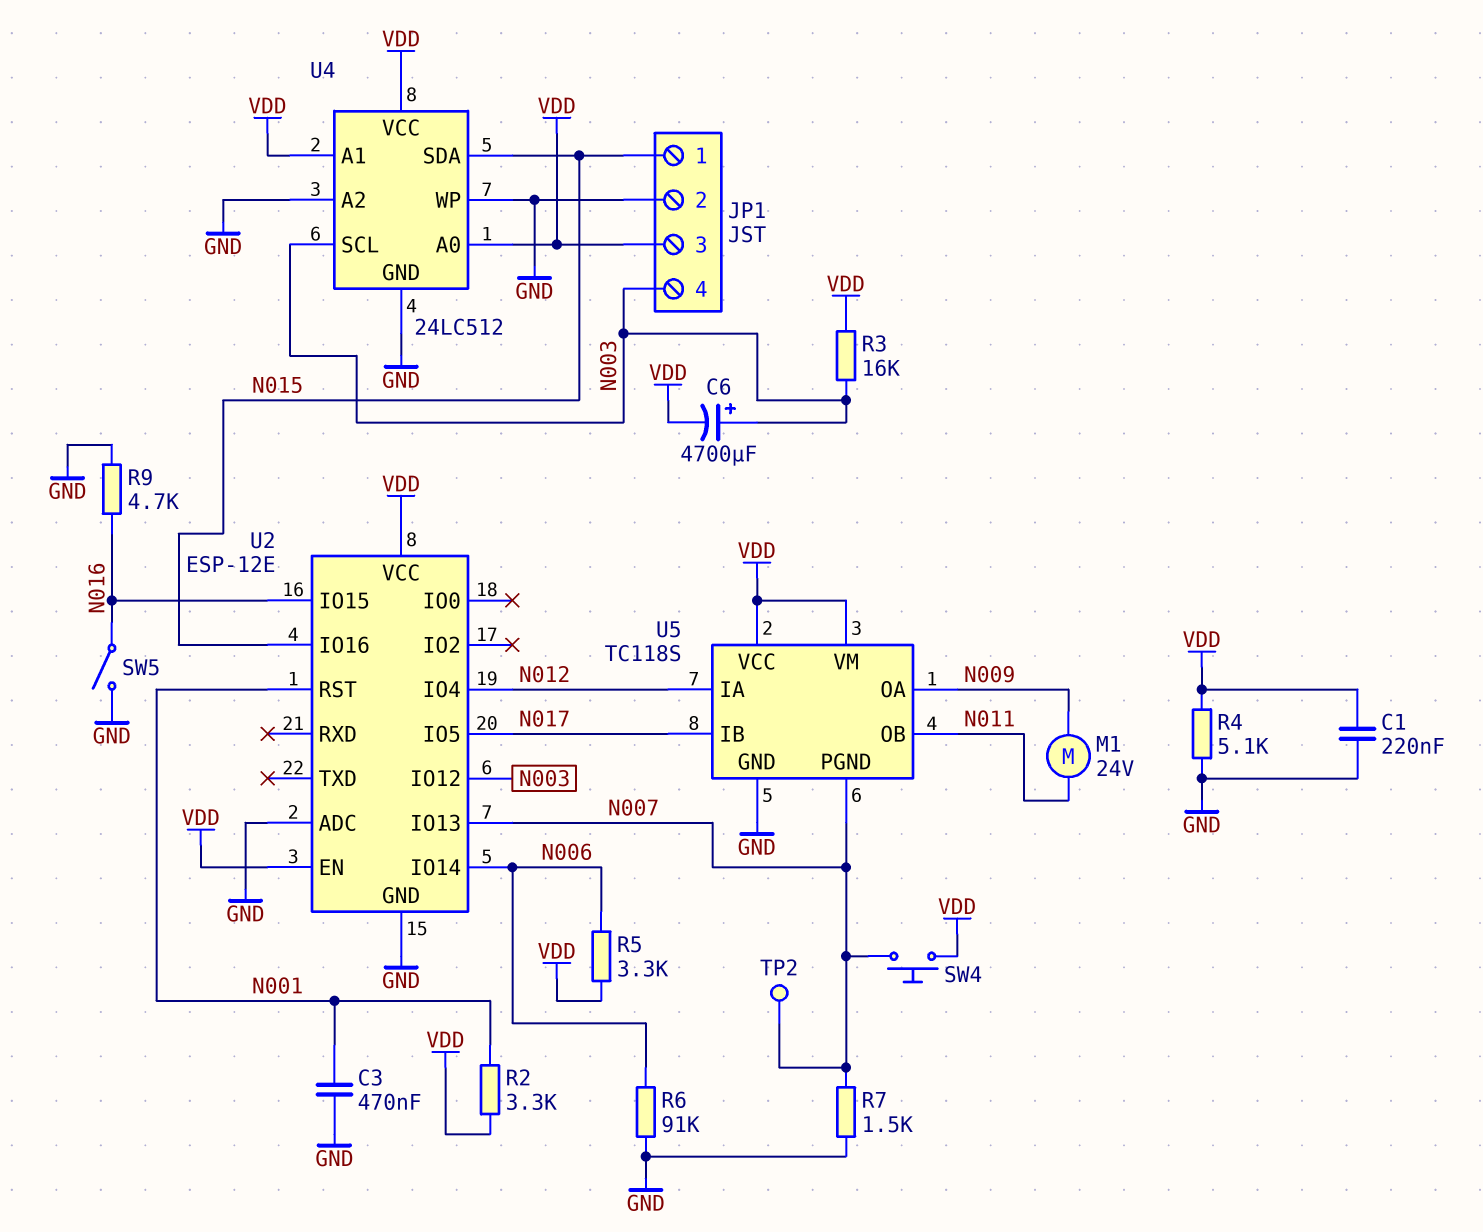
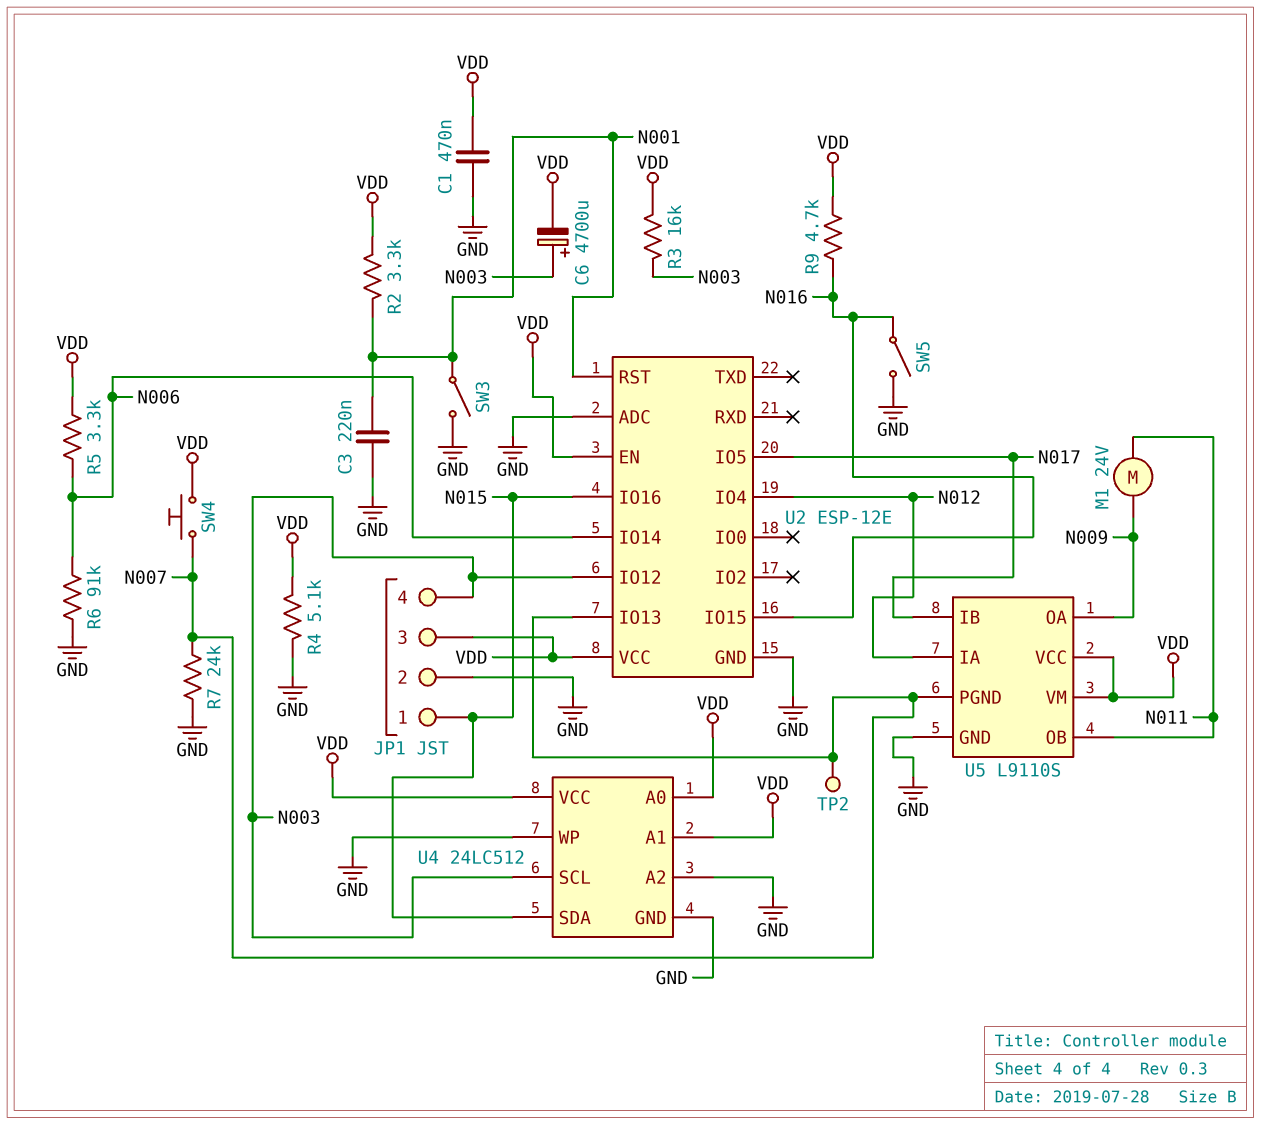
C1: 220nF (GND, VDD) -> 470nF (GND, VDD)
C3: 470nF (GND, N001) -> 220nF (GND, N001)
R7: 1.5k (GND, N007) -> 24k (GND, N007)
R9: 4.7k (GND, N016) -> 4.7k (N016, VDD)
SW3: none -> switch (GND, N001)
U5: TC118S -> L9110S

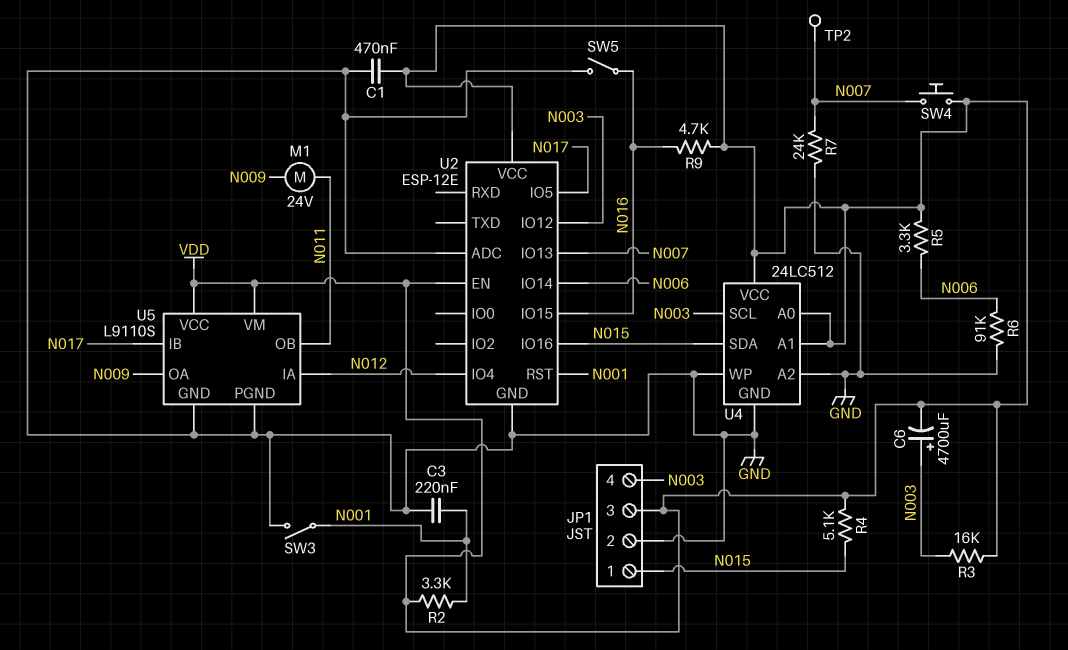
R4: 5.1k (GND, VDD) -> 5.1k (N015, VDD)
U5 pin PGND: N007 -> GND

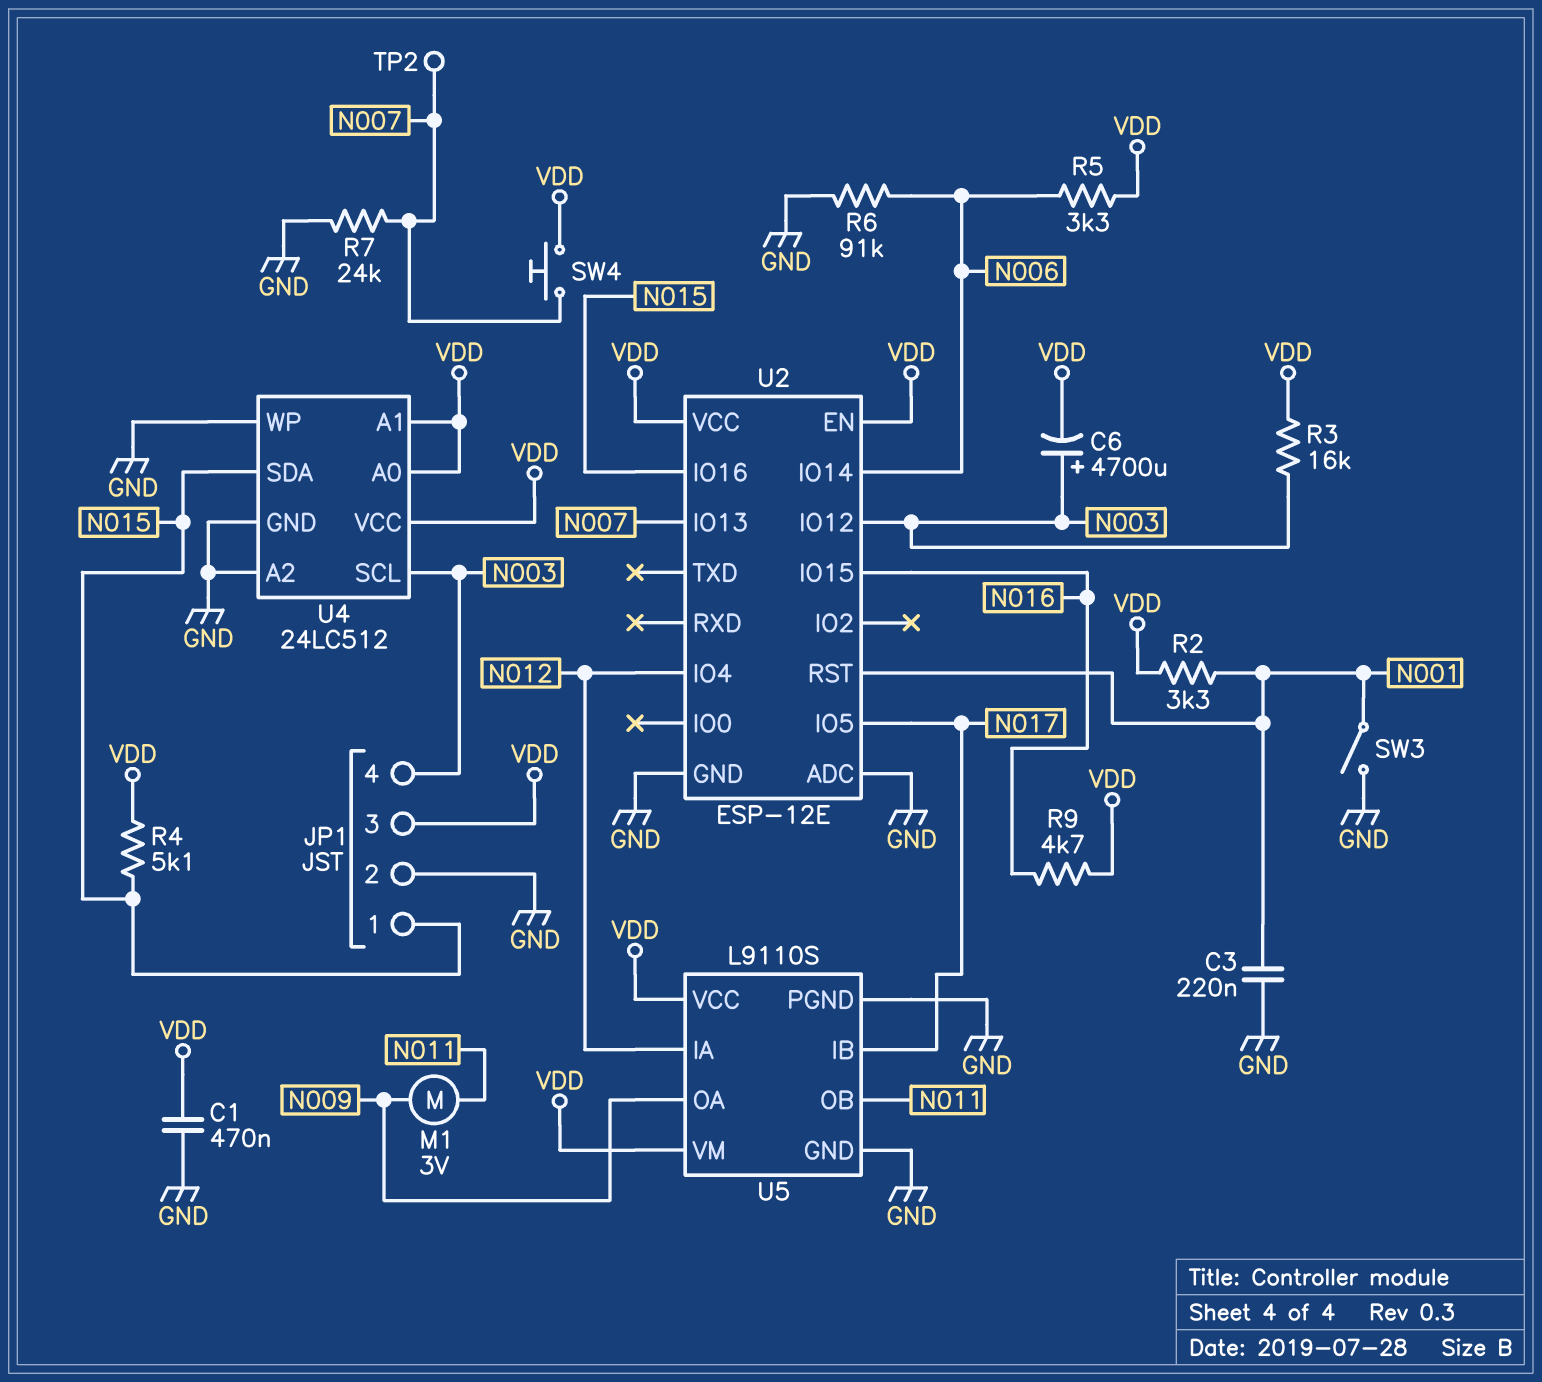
M1: motor 24V (N009, N011) -> motor 3V (N009, N011)
SW5: switch (GND, N016) -> none

